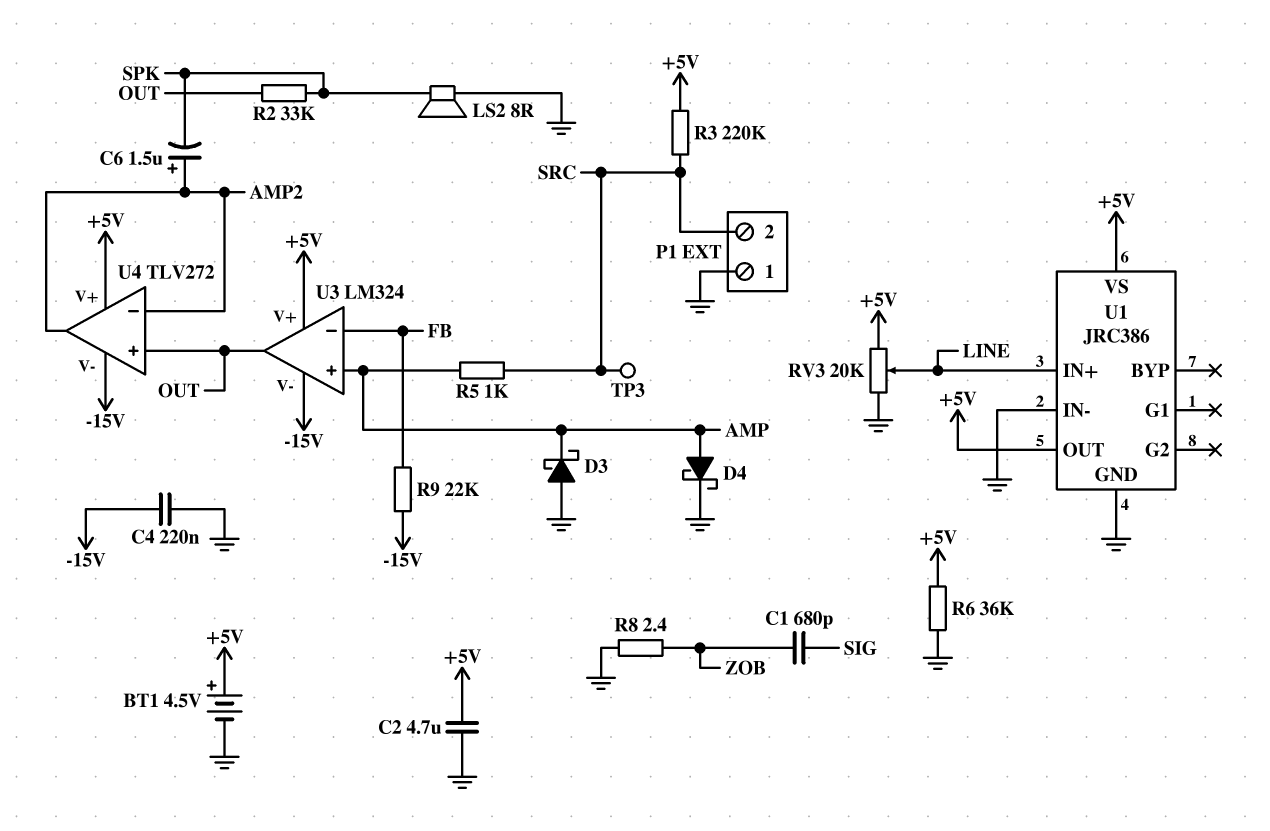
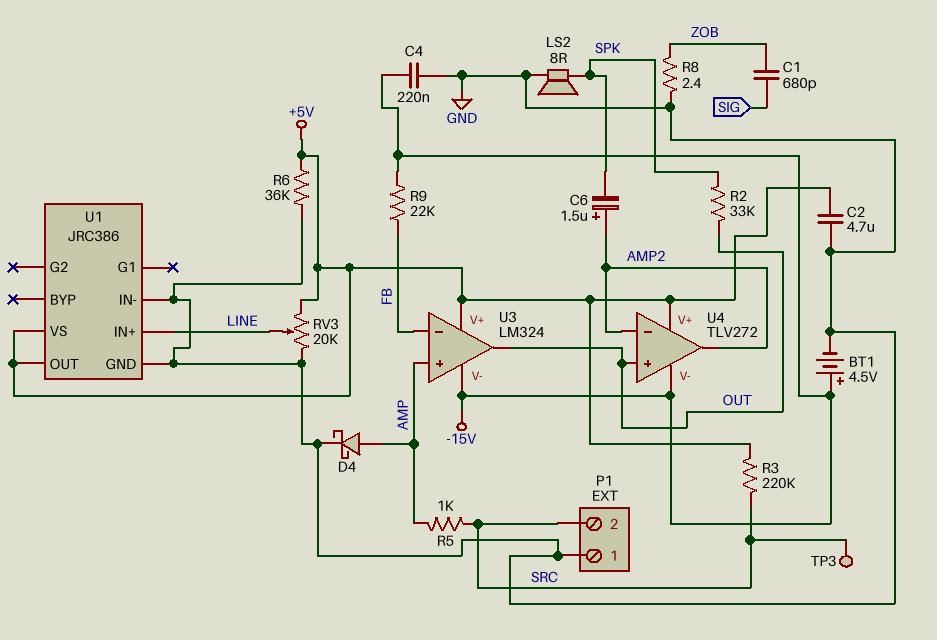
BT1: 4.5V (plus +5V, minus GND) -> 4.5V (plus -15V, minus GND)
D3: schottky (A GND, K AMP) -> none

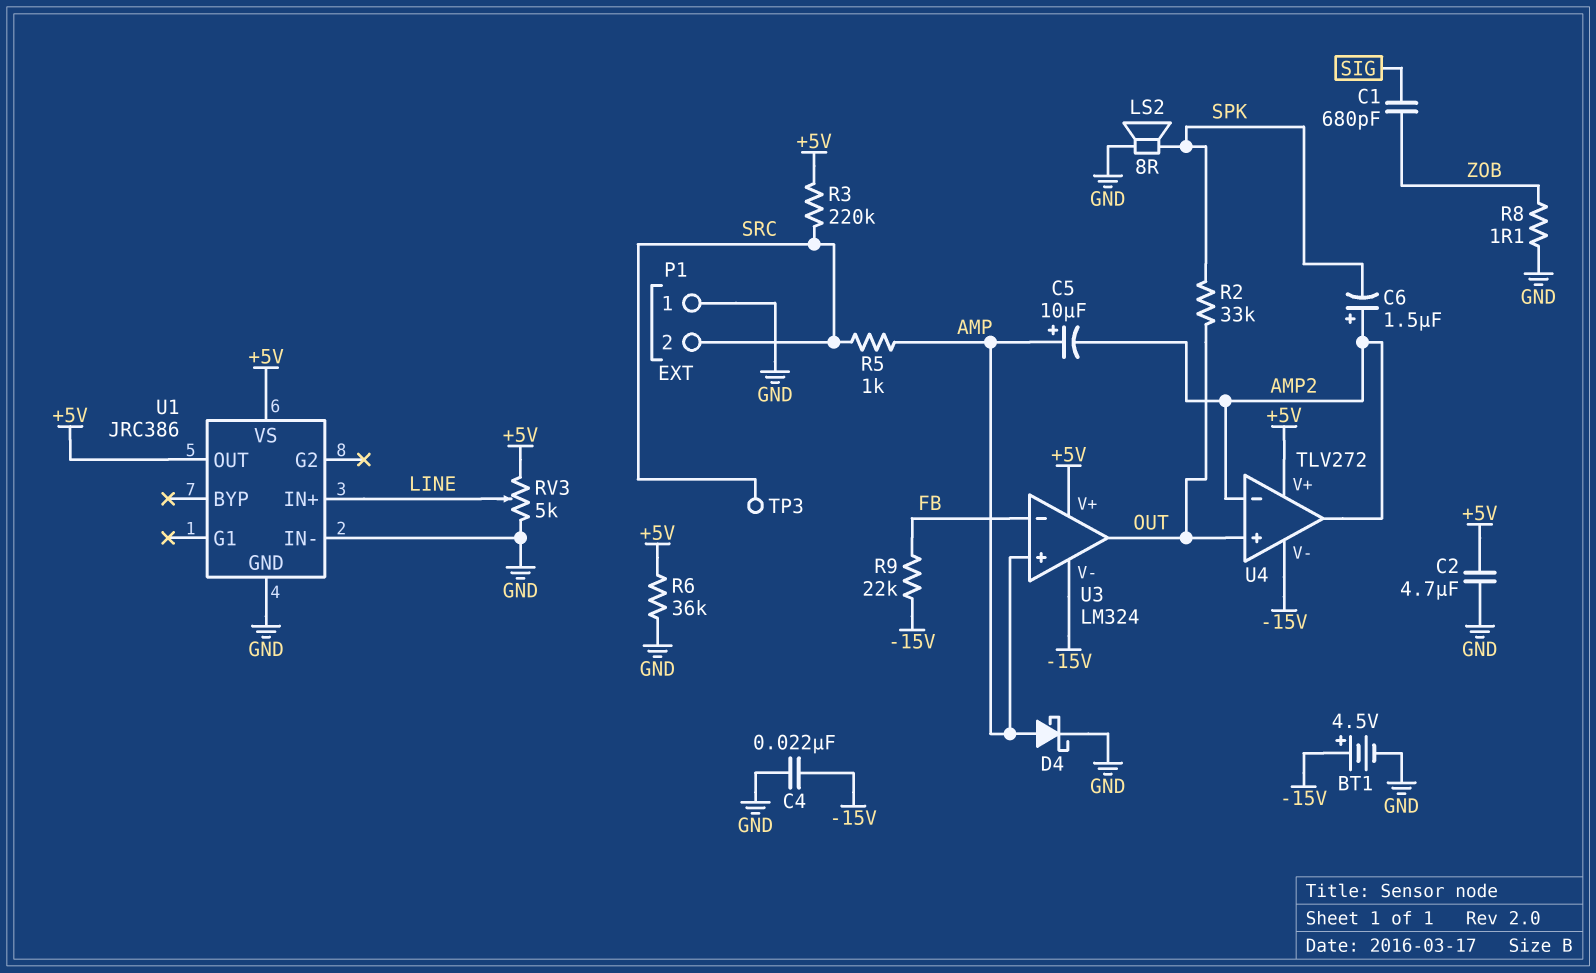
C4: 220nF (-15V, GND) -> 22nF (-15V, GND)
C5: none -> 10uF (plus AMP, minus AMP2)
R8: 2.4 (GND, ZOB) -> 1.1 (GND, ZOB)
RV3: 20k (+5V, GND, wiper LINE) -> 5k (+5V, GND, wiper LINE)

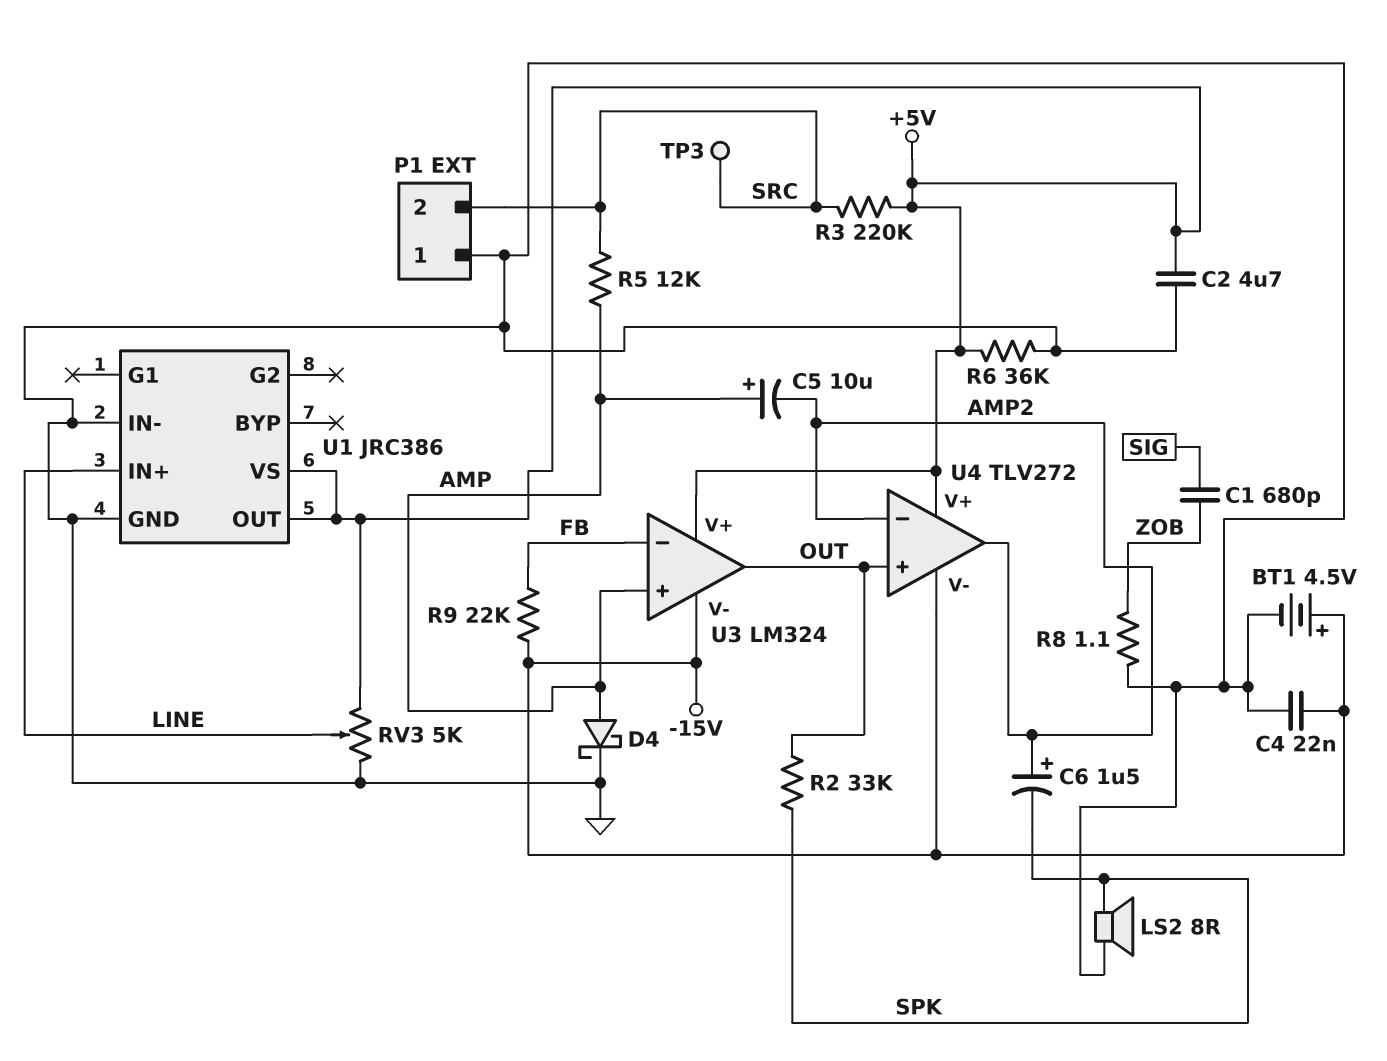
R5: 1k (AMP, SRC) -> 12k (AMP, SRC)

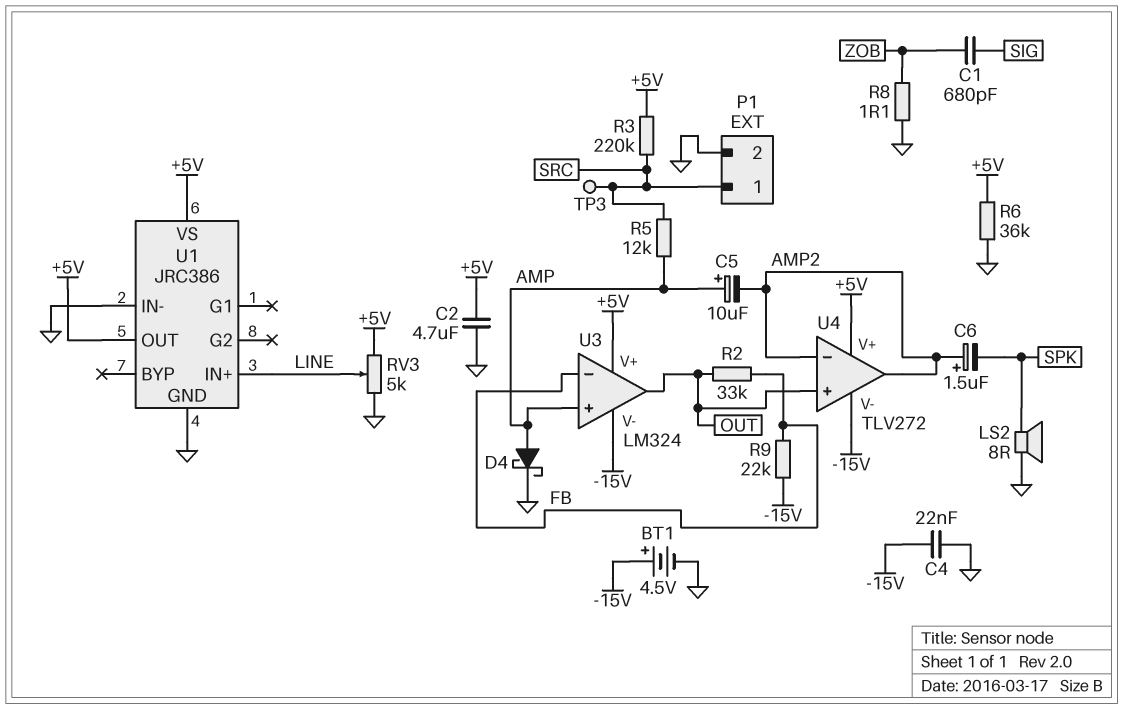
P1 pin 1: GND -> SRC
P1 pin 2: SRC -> GND
R2: 33k (OUT, SPK) -> 33k (FB, OUT)

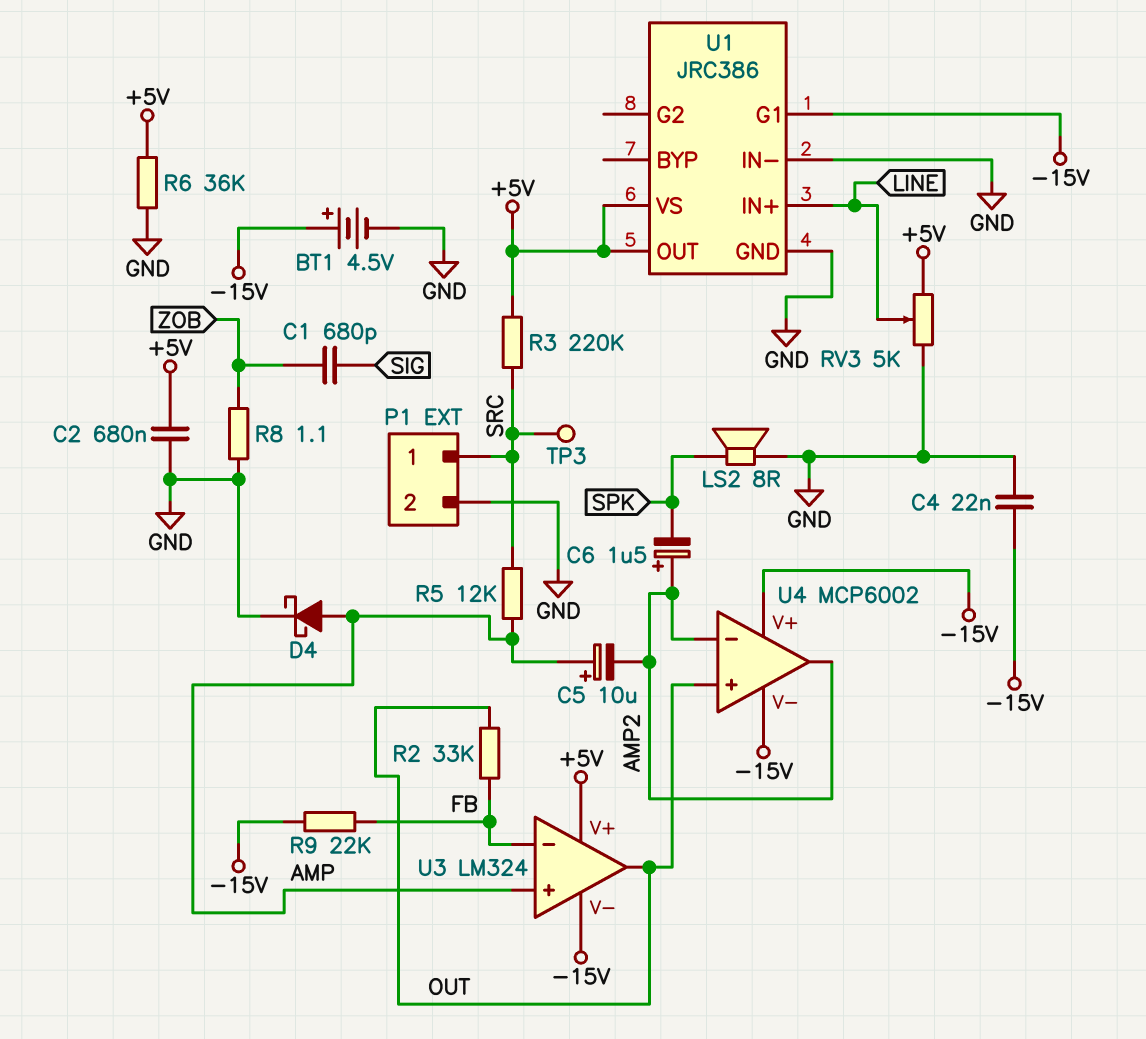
C2: 4.7uF (+5V, GND) -> 680nF (+5V, GND)
U1 pin G1: none -> -15V
U4: TLV272 -> MCP6002
U4 pin V+: +5V -> -15V

